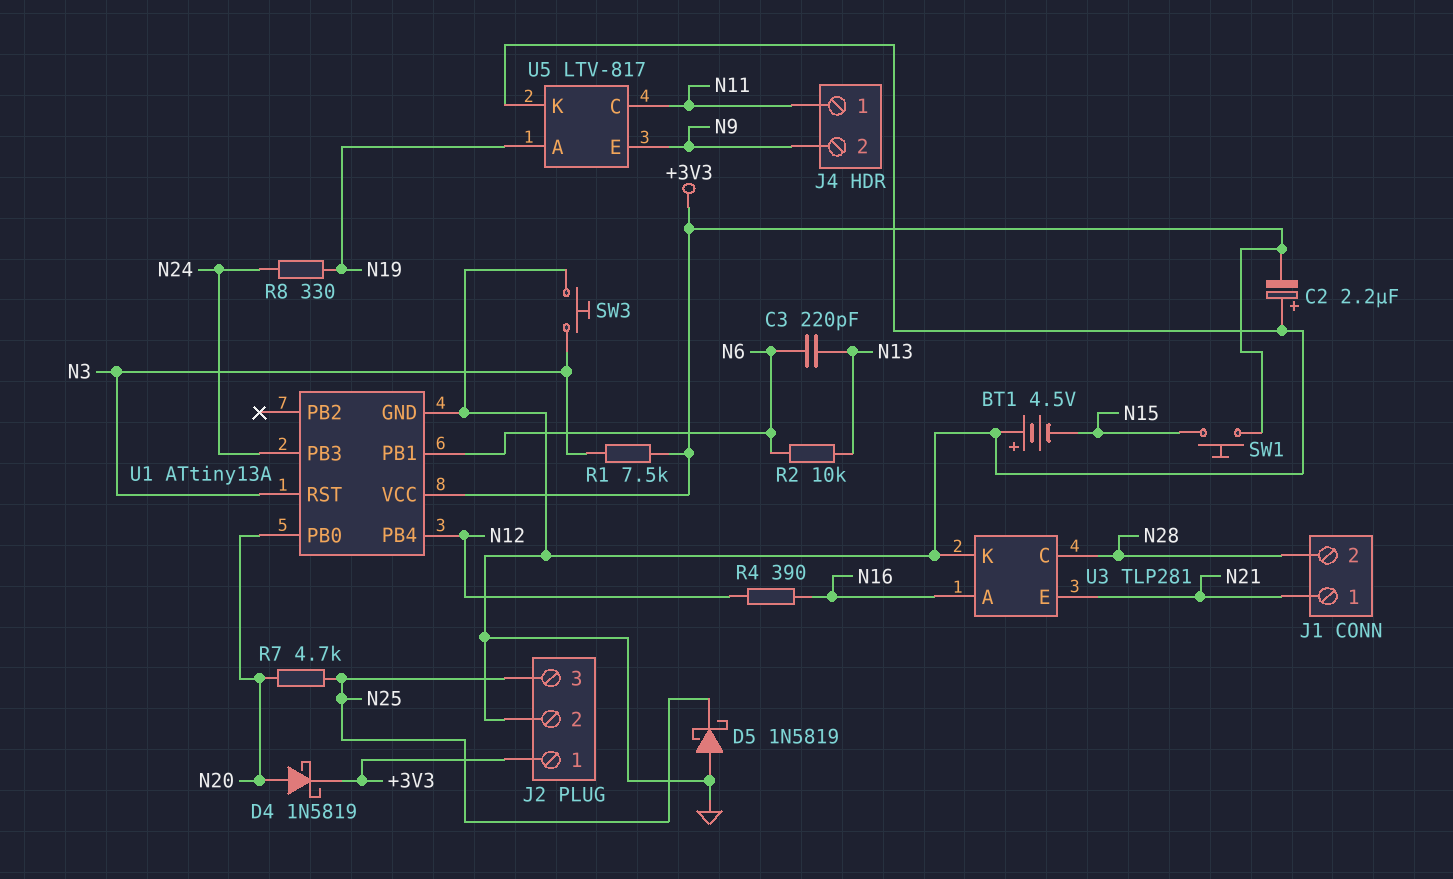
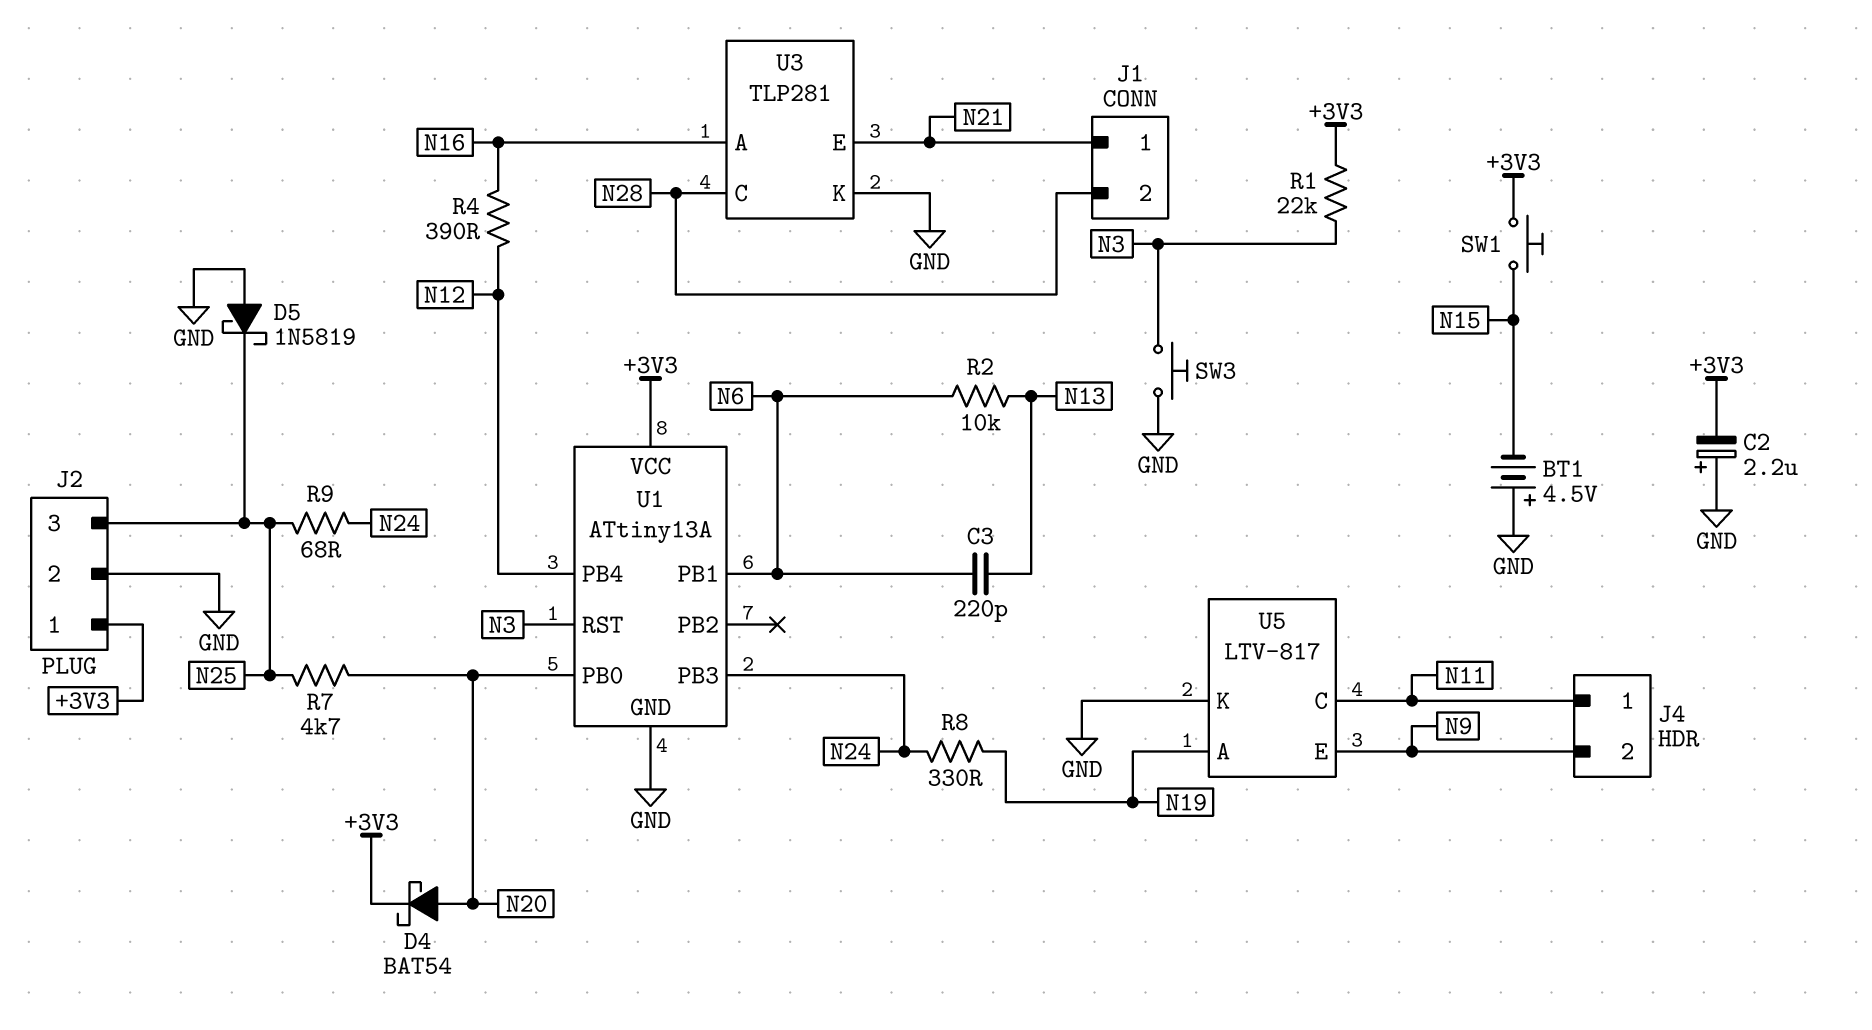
D4: schottky 1N5819 (A N20, K +3V3) -> schottky BAT54 (A N20, K +3V3)
R1: 7.5k (+3V3, N3) -> 22k (+3V3, N3)
R9: none -> 68 (N24, N25)

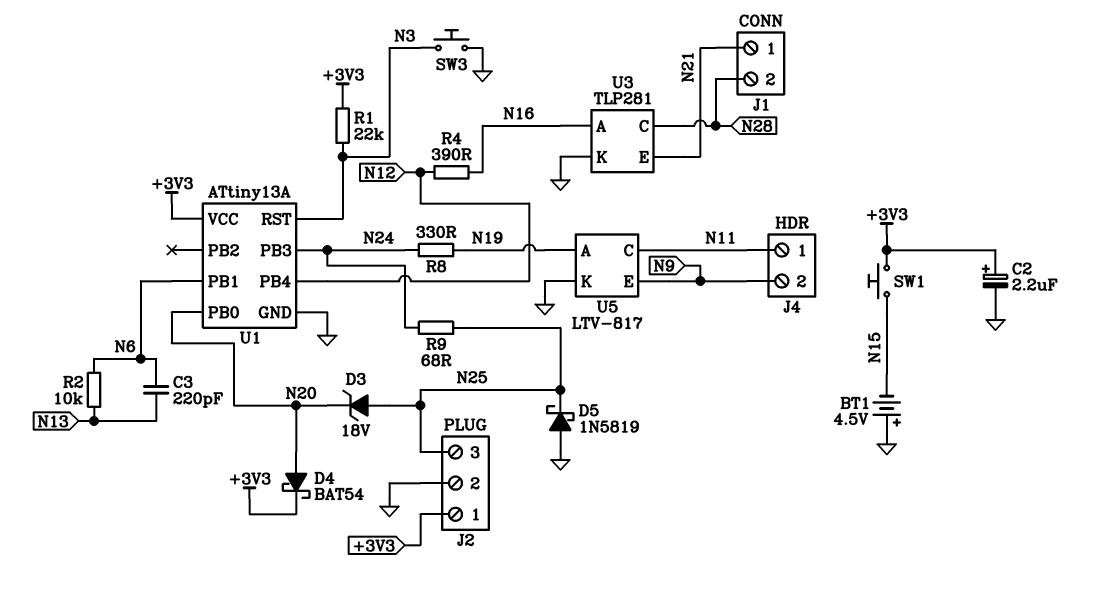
C2: 2.2uF (plus GND, minus +3V3) -> 2.2uF (plus +3V3, minus GND)
D3: none -> zener 18V (A N25, K N20)
R7: 4.7k (N20, N25) -> none

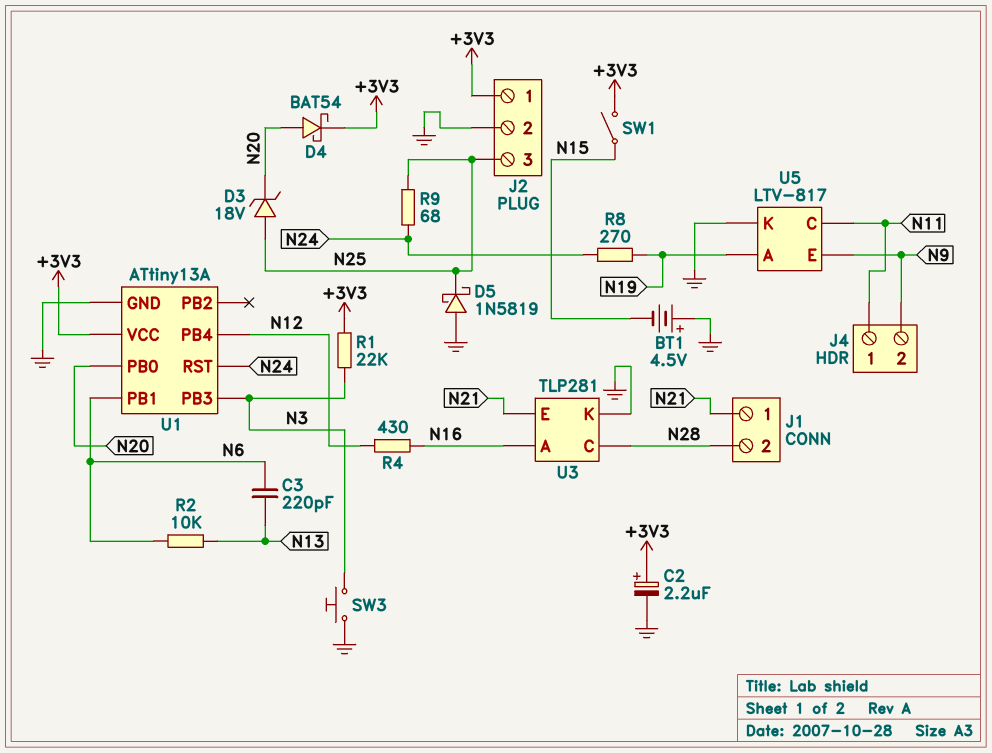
R4: 390 (N12, N16) -> 430 (N12, N16)
R8: 330 (N19, N24) -> 270 (N19, N24)
SW1: button (+3V3, N15) -> switch (+3V3, N15)
U1 pin PB3: N24 -> N3
U1 pin RST: N3 -> N24

